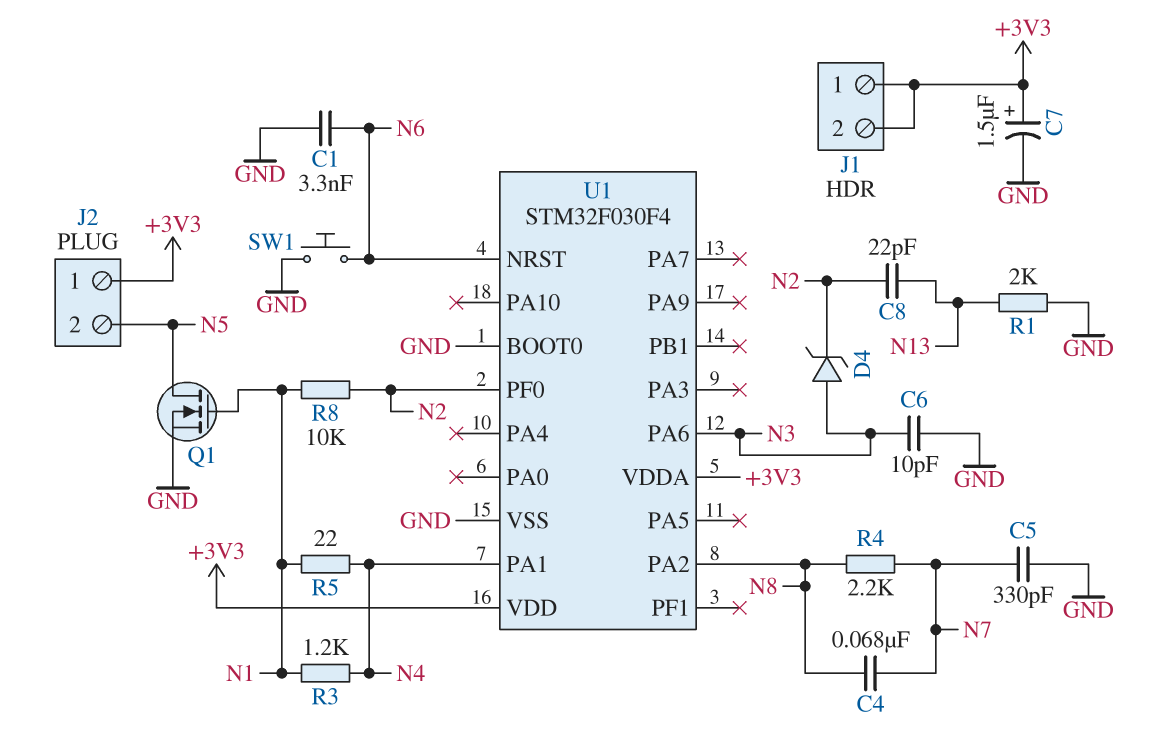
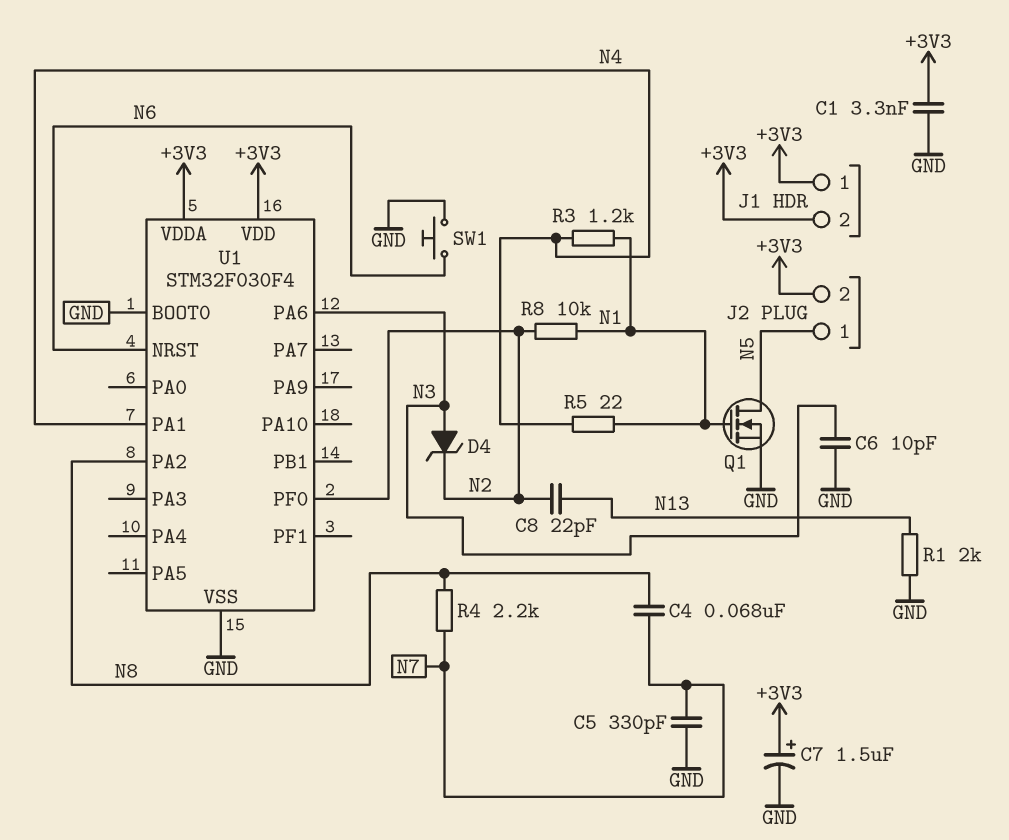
C1: 3.3nF (GND, N6) -> 3.3nF (+3V3, GND)
J2 pin 1: +3V3 -> N5
J2 pin 2: N5 -> +3V3

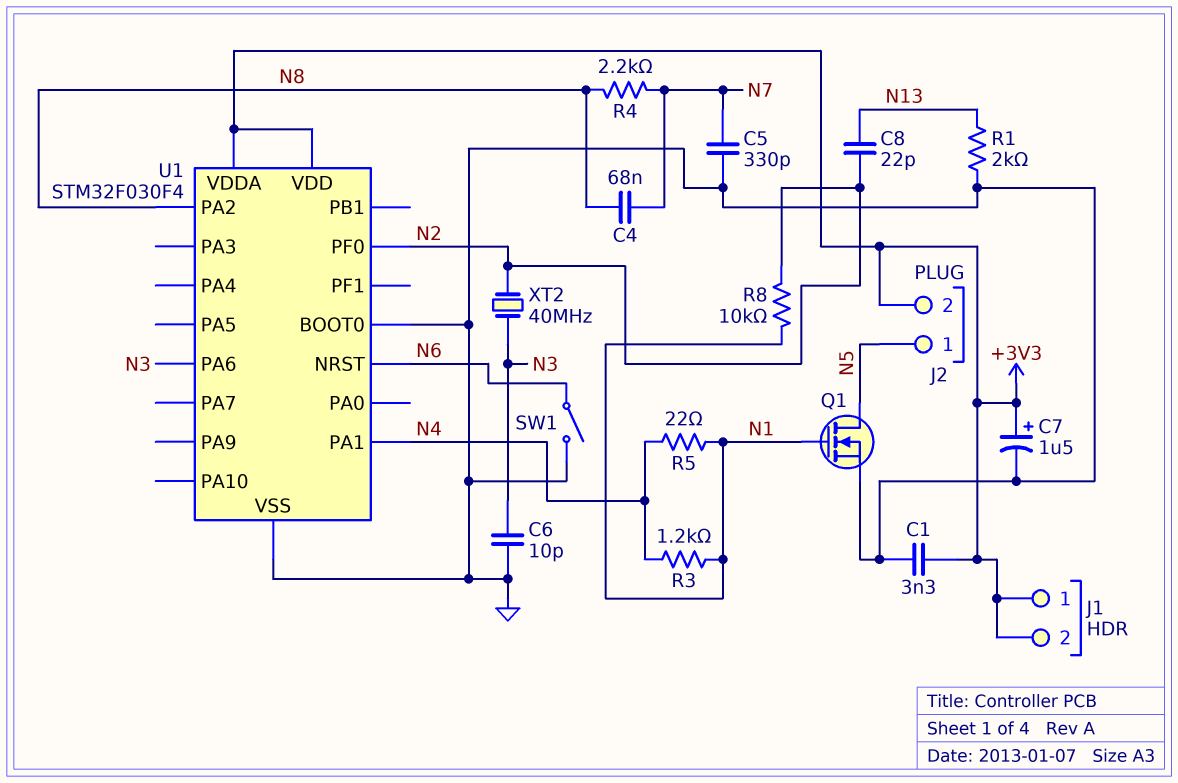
D4: zener (A N3, K N2) -> none
SW1: button (GND, N6) -> switch (GND, N6)
XT2: none -> 40MHz (N2, N3)

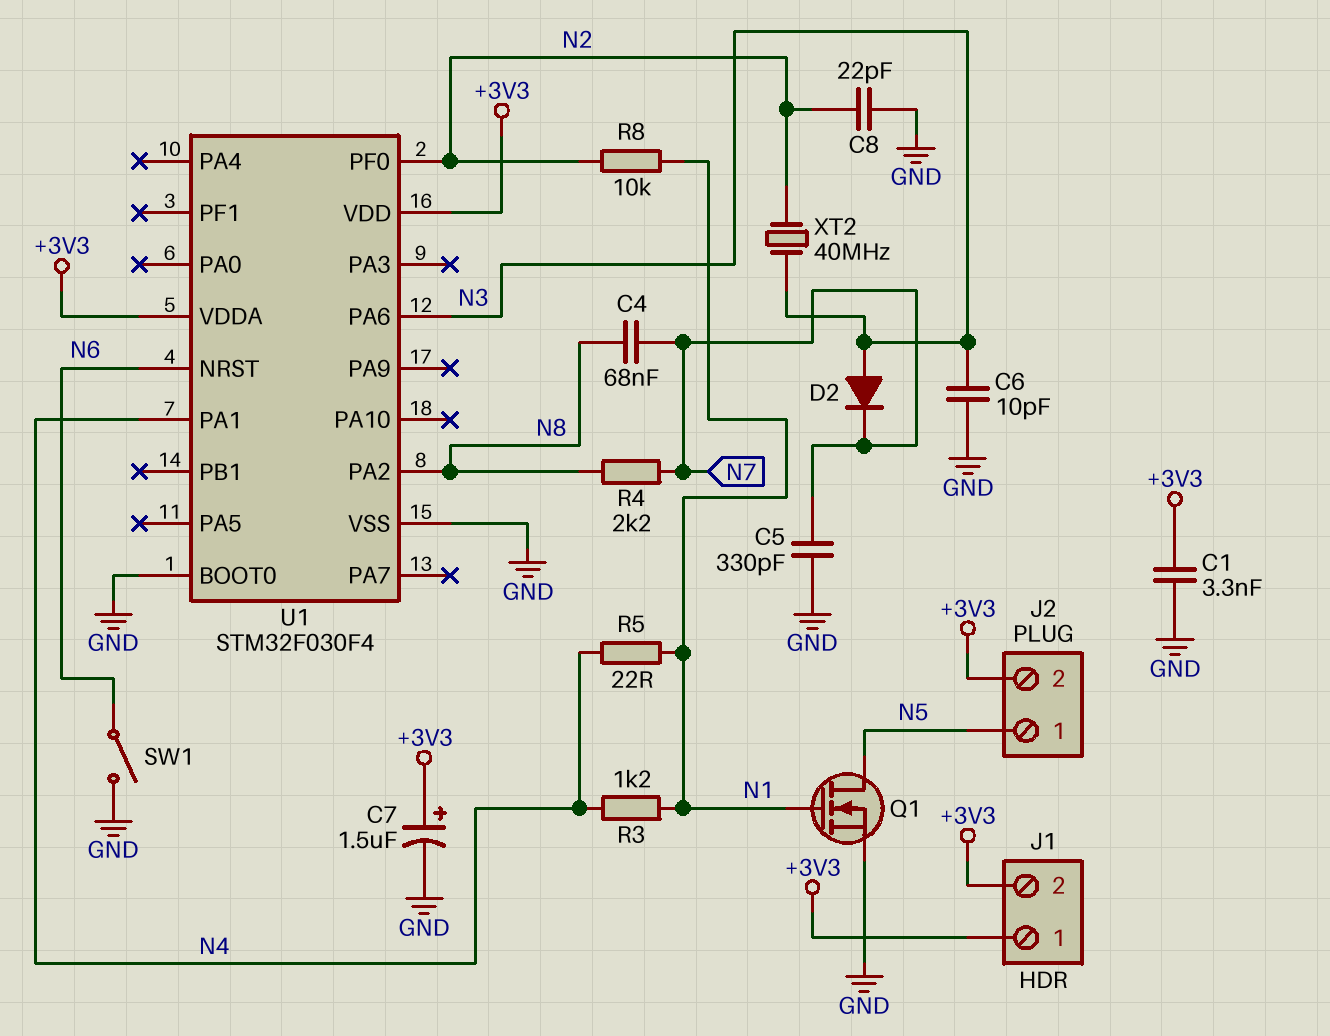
C8: 22pF (N2, N13) -> 22pF (GND, N2)
D2: none -> diode (A N3, K N7)
R1: 2k (GND, N13) -> none

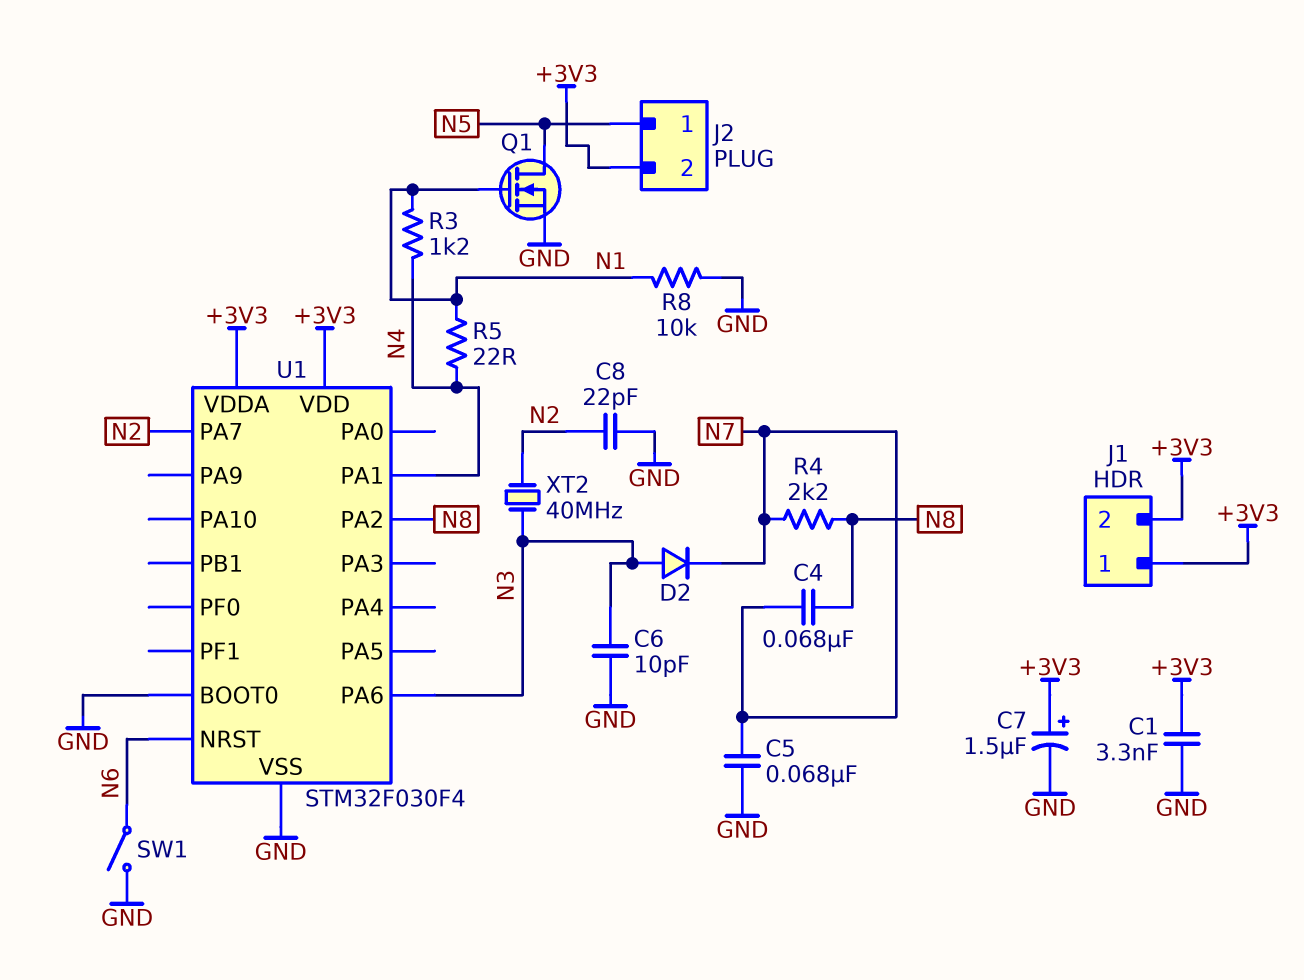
C5: 330pF (GND, N7) -> 68nF (GND, N7)
R8: 10k (N1, N2) -> 10k (GND, N1)
U1 pin PA7: none -> N2
U1 pin PF0: N2 -> none

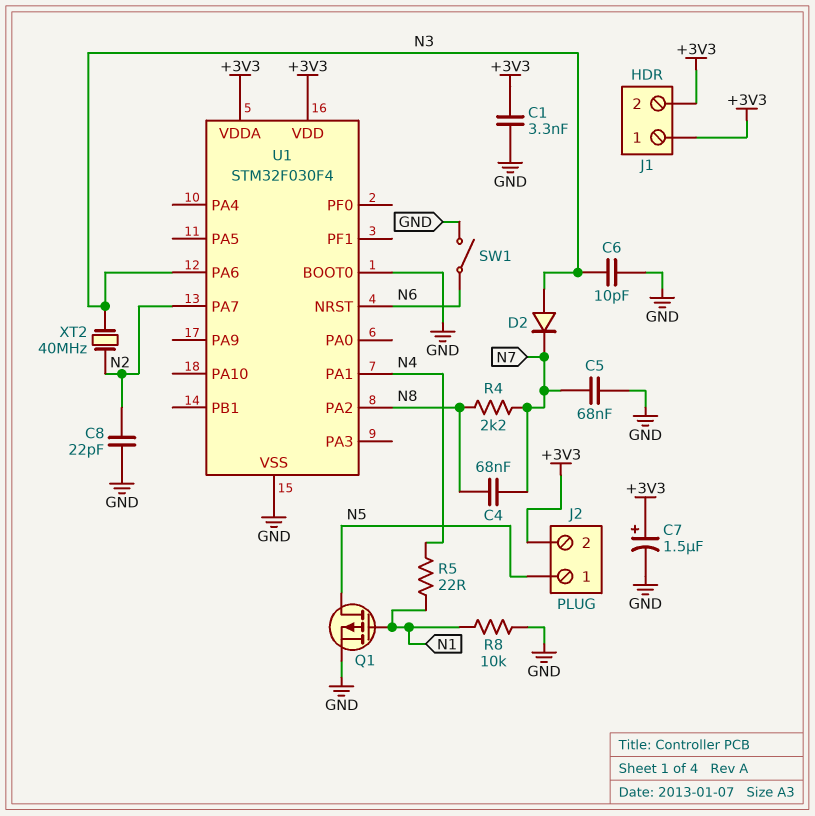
Q1: NMOS (G N1, D N5, S GND) -> PMOS (G N1, D N5, S GND)
R3: 1.2k (N1, N4) -> none

